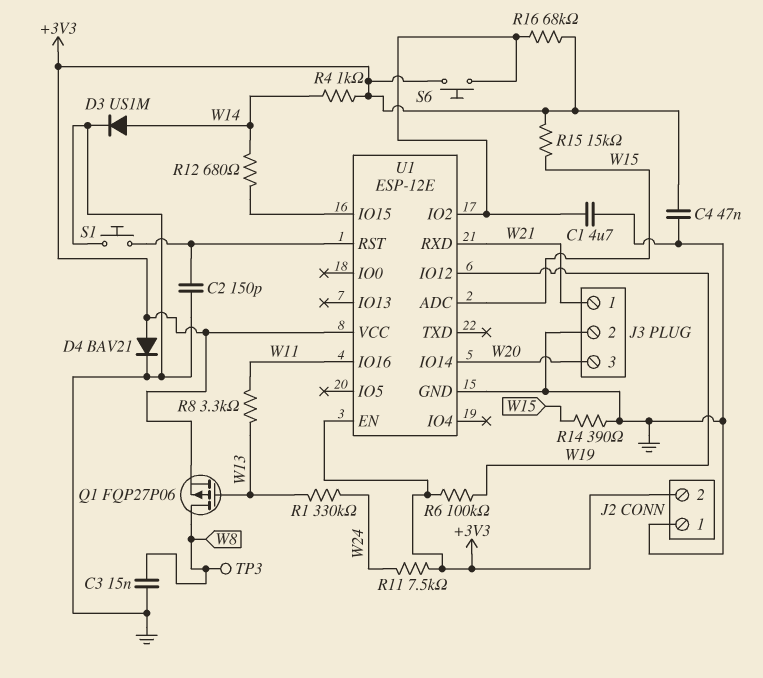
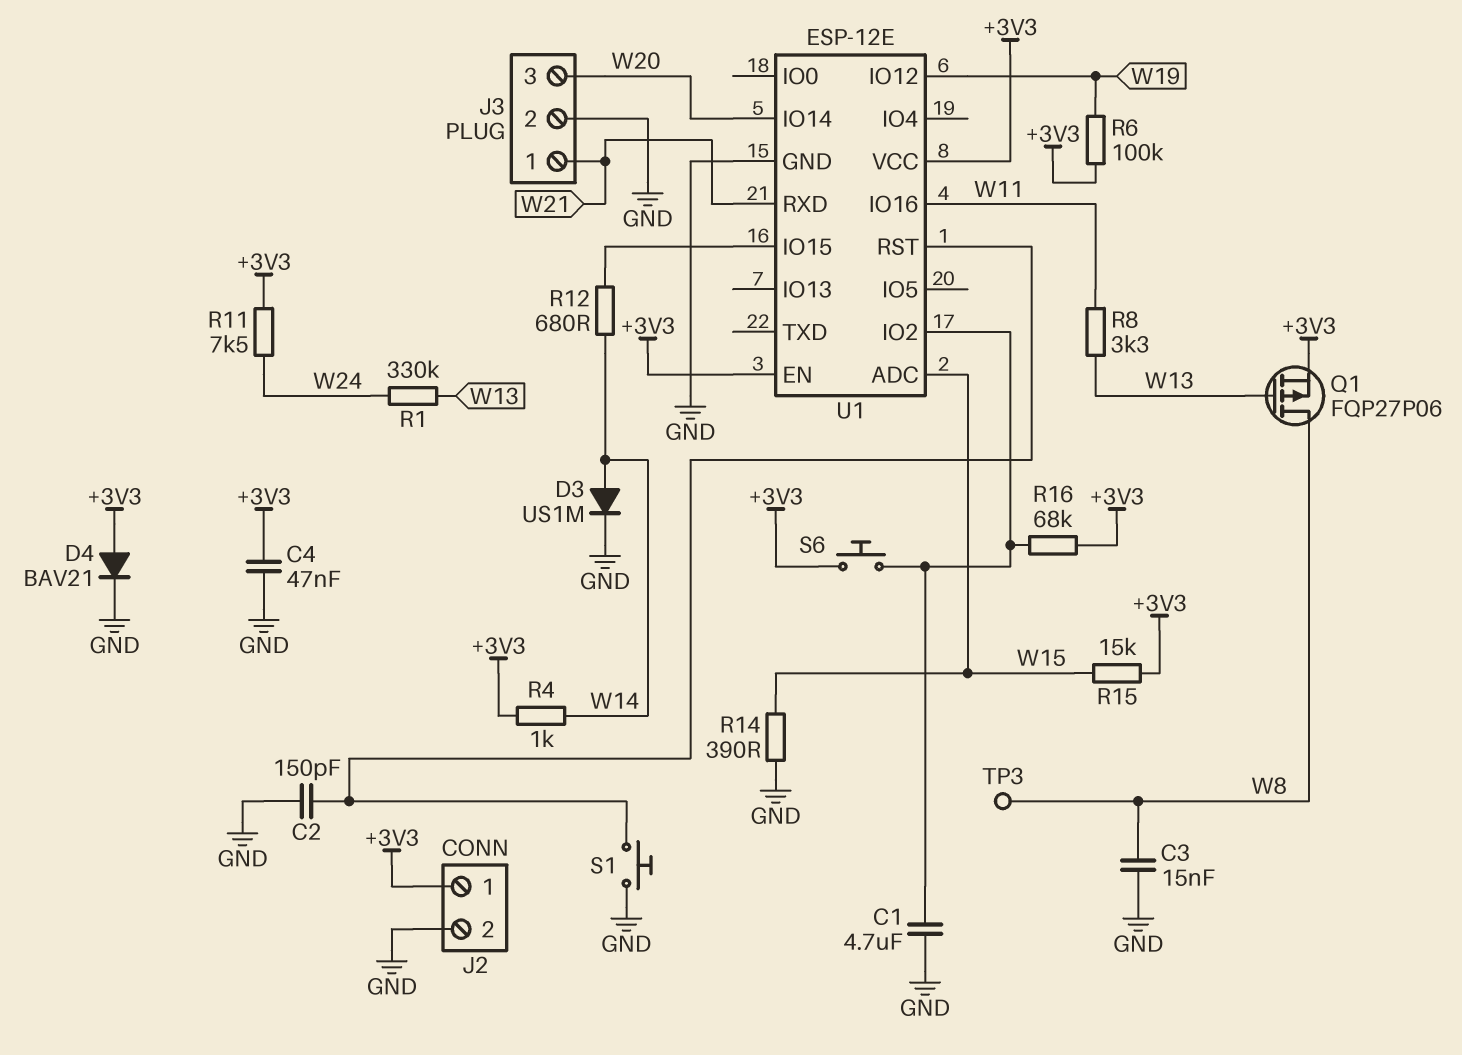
J2 pin 1: GND -> +3V3
J2 pin 2: +3V3 -> GND

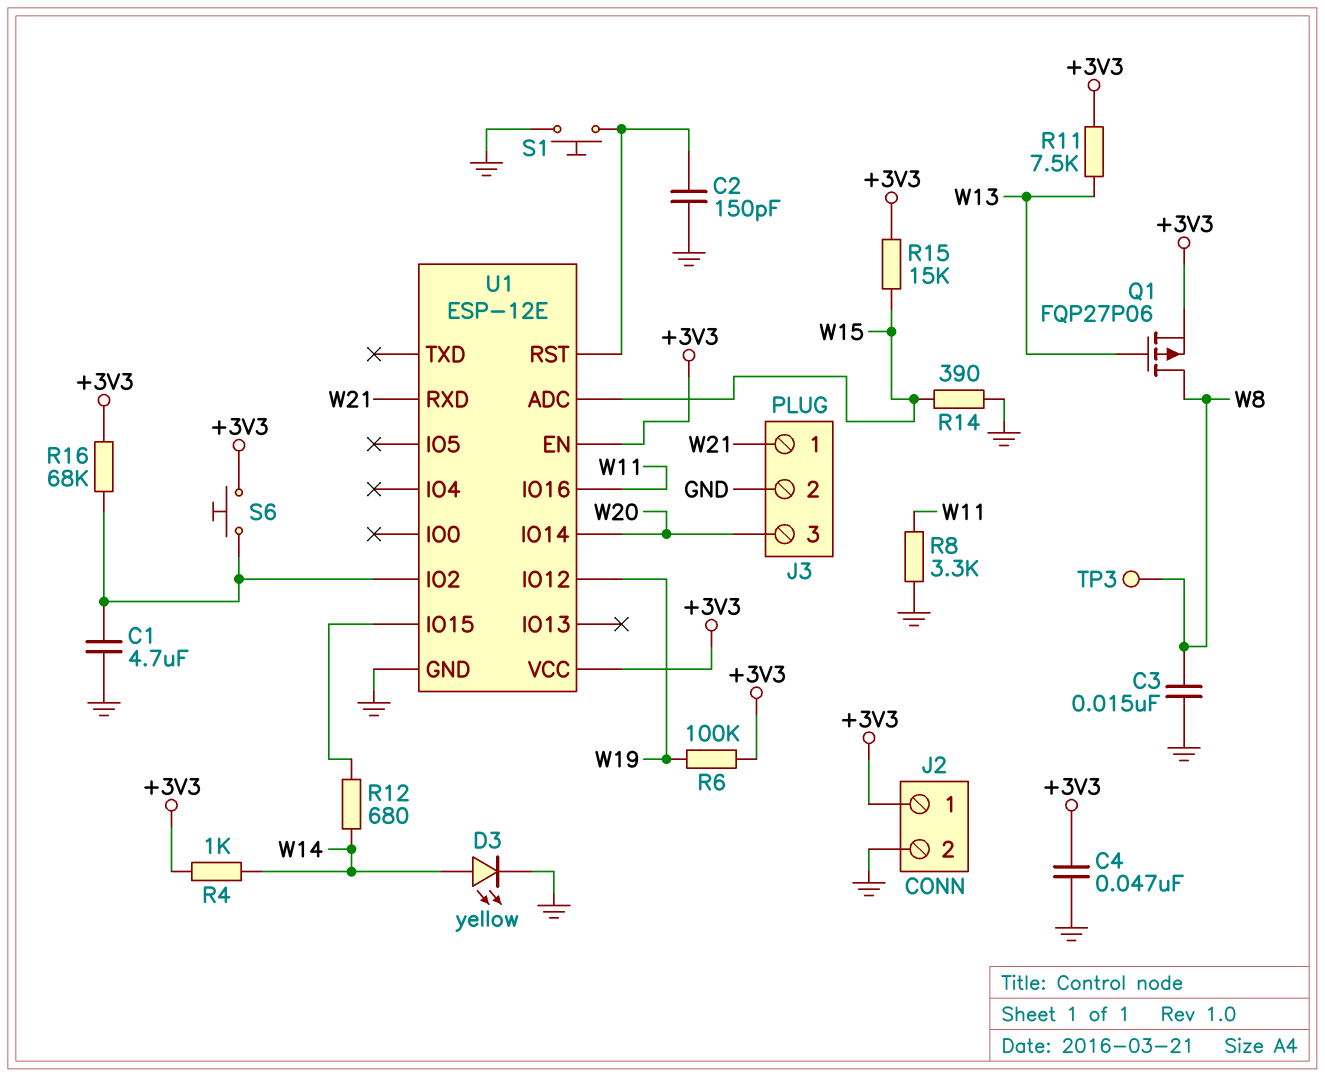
D3: diode US1M (A W14, K GND) -> LED yellow (A W14, K GND)
D4: diode BAV21 (A +3V3, K GND) -> none
R1: 330k (W13, W24) -> none
R8: 3.3k (W11, W13) -> 3.3k (GND, W11)
R11: 7.5k (+3V3, W24) -> 7.5k (+3V3, W13)

